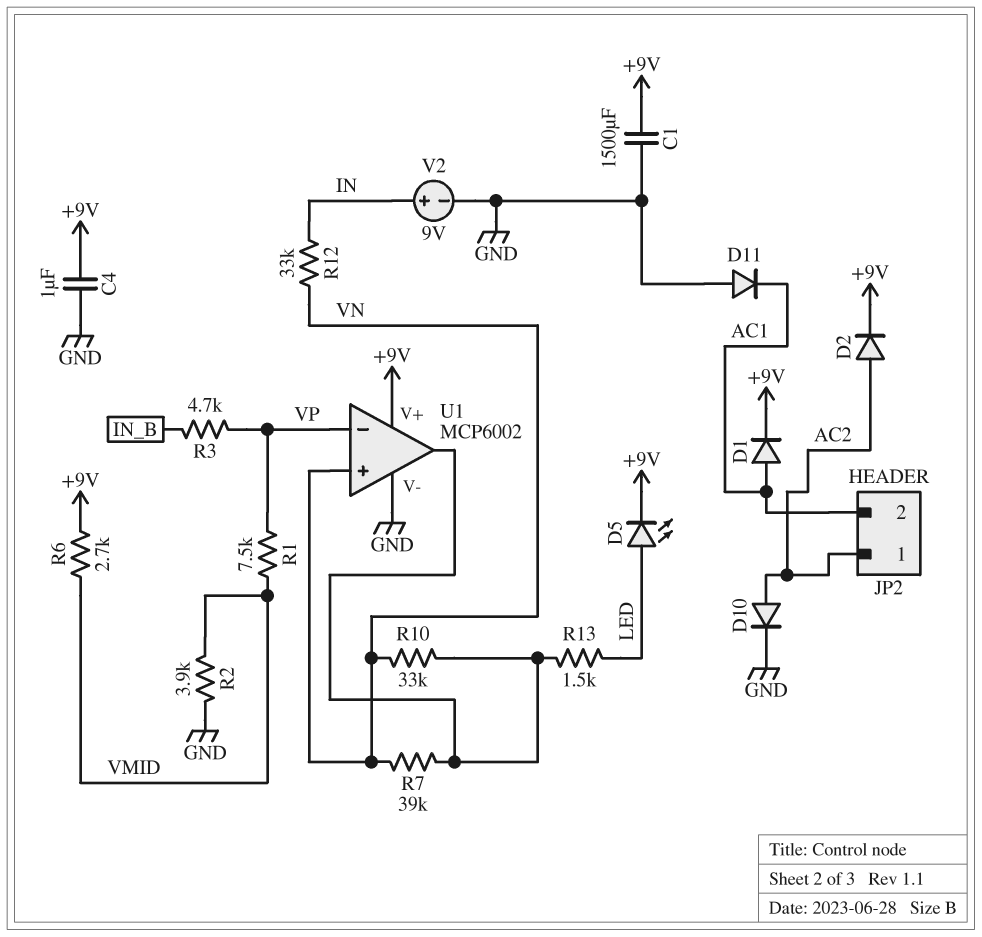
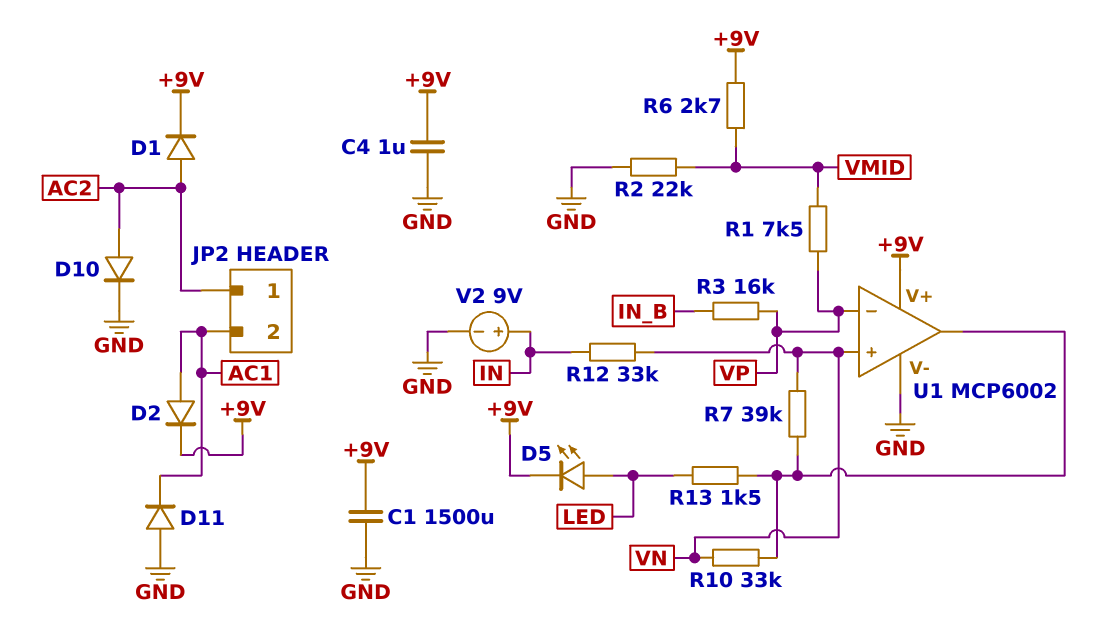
D1: diode (A AC1, K +9V) -> diode (A AC2, K +9V)
D2: diode (A AC2, K +9V) -> diode (A AC1, K +9V)
R2: 3.9k (GND, VMID) -> 22k (GND, VMID)
R3: 4.7k (IN_B, VP) -> 16k (IN_B, VP)

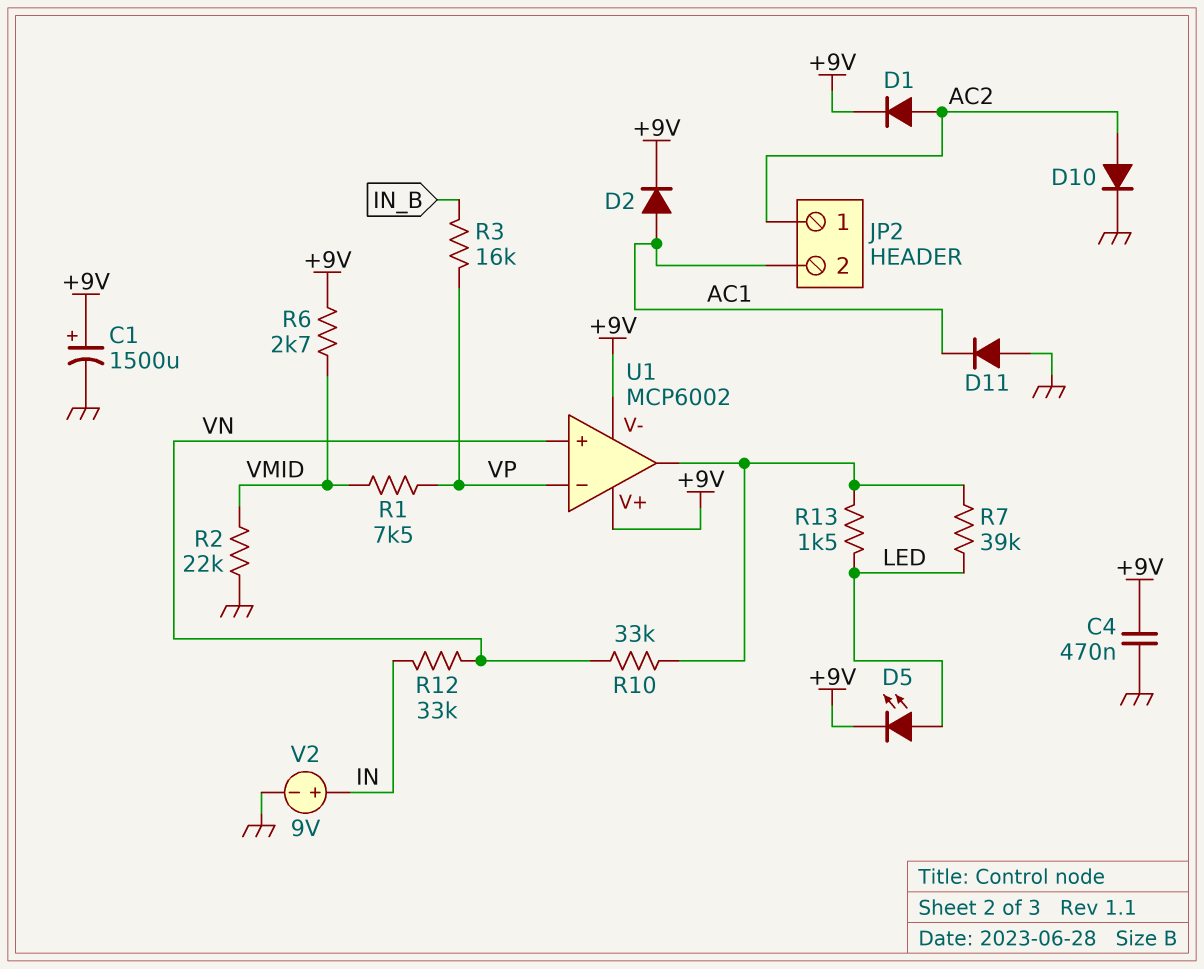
C1: 1500uF (+9V, GND) -> 1500uF (plus +9V, minus GND)
C4: 1uF (+9V, GND) -> 470nF (+9V, GND)
R7: 39k (U1/out, VN) -> 39k (LED, U1/out)
U1 pin V-: GND -> +9V

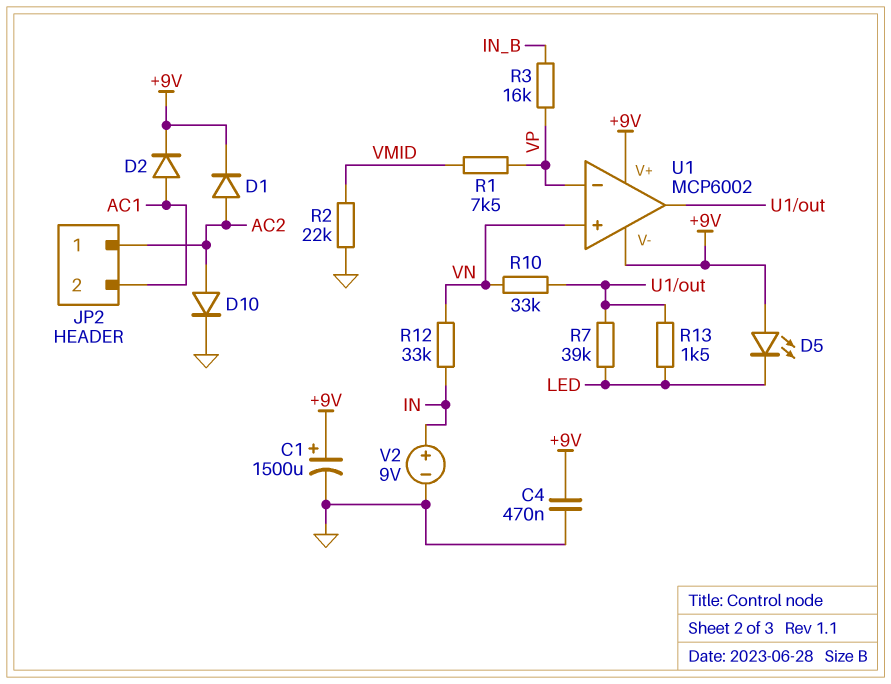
D5: LED (A LED, K +9V) -> LED (A +9V, K LED)
D11: diode (A GND, K AC1) -> none
R6: 2.7k (+9V, VMID) -> none

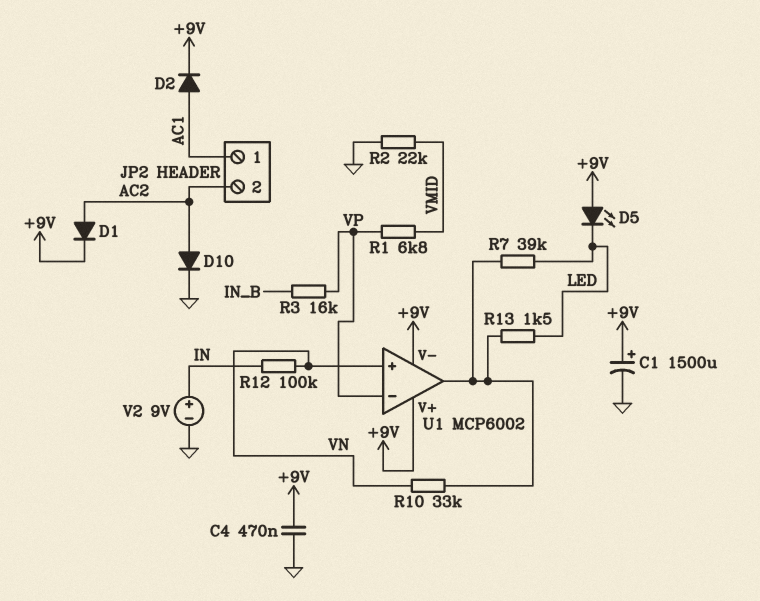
JP2 pin 1: AC2 -> AC1
JP2 pin 2: AC1 -> AC2
R1: 7.5k (VMID, VP) -> 6.8k (VMID, VP)
R12: 33k (IN, VN) -> 100k (IN, VN)

